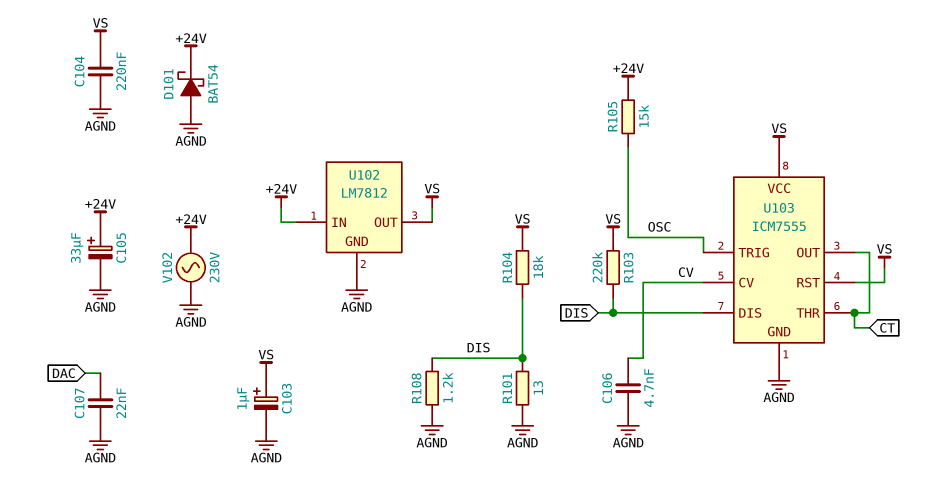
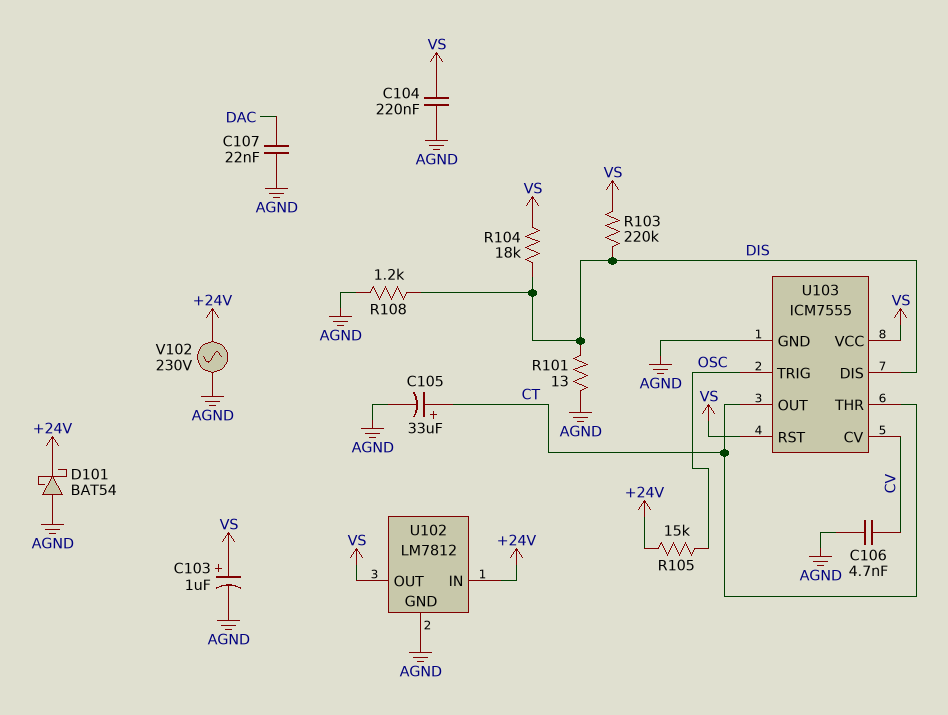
C105: 33uF (plus +24V, minus AGND) -> 33uF (plus CT, minus AGND)

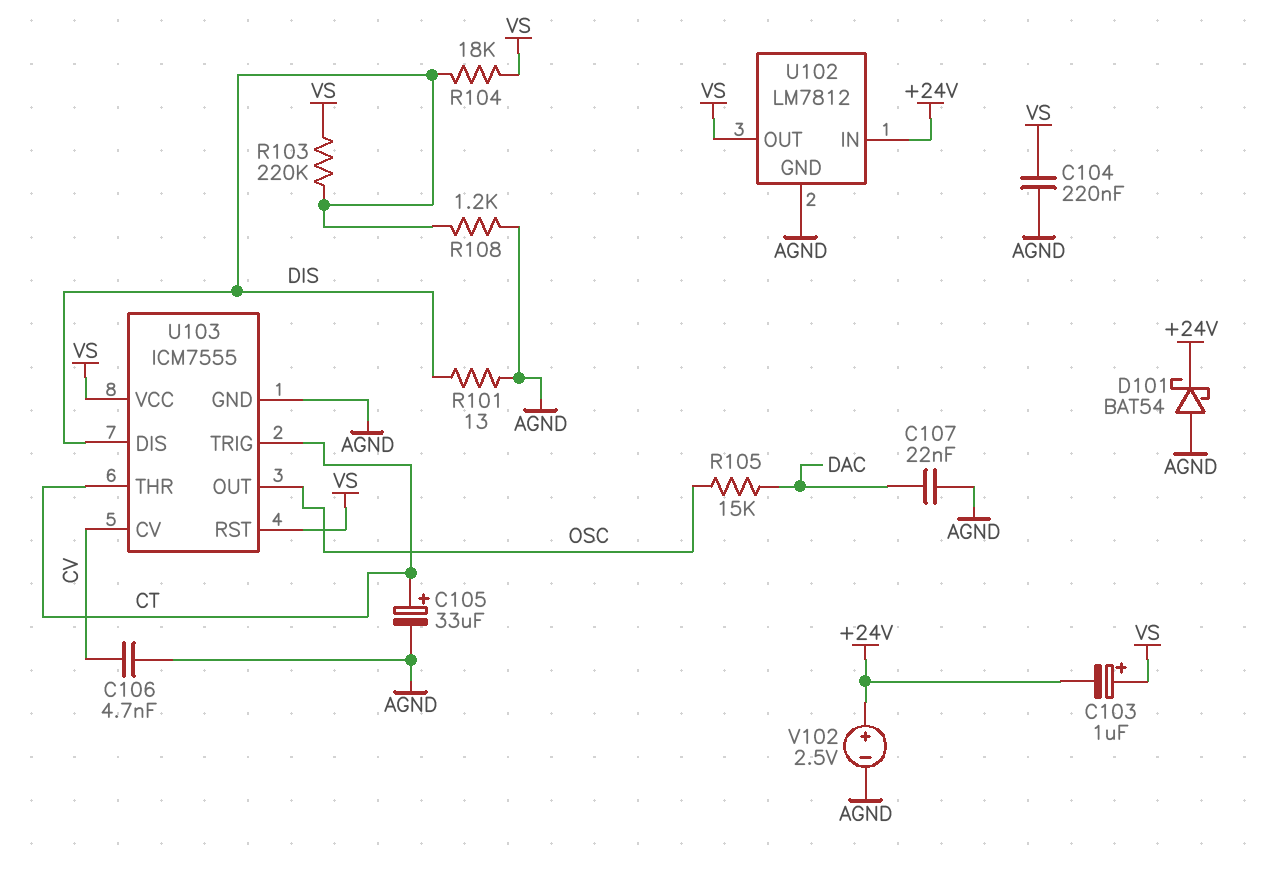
C103: 1uF (plus VS, minus AGND) -> 1uF (plus VS, minus +24V)
R105: 15k (+24V, OSC) -> 15k (DAC, OSC)
U103 pin OUT: CT -> OSC
U103 pin TRIG: OSC -> CT
V102: AC 230V (+24V, AGND) -> 2.5V (plus +24V, minus AGND)

